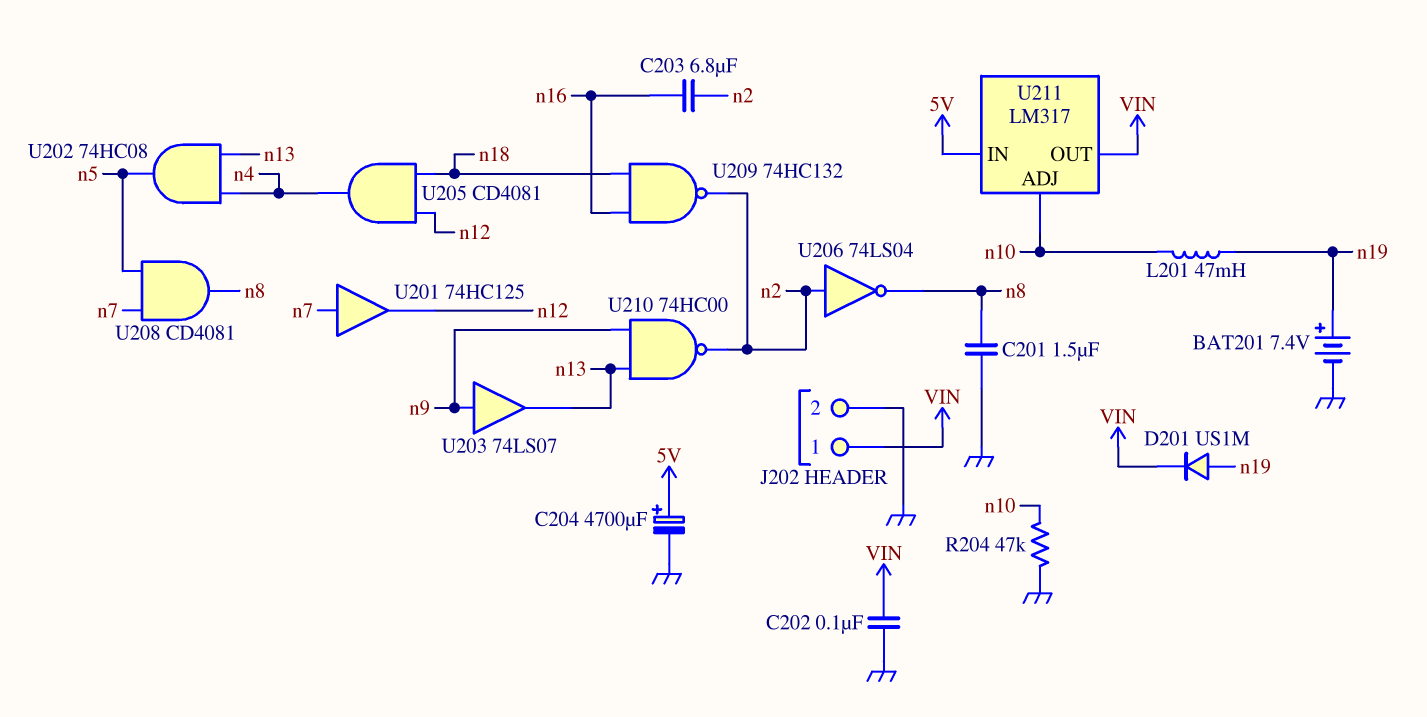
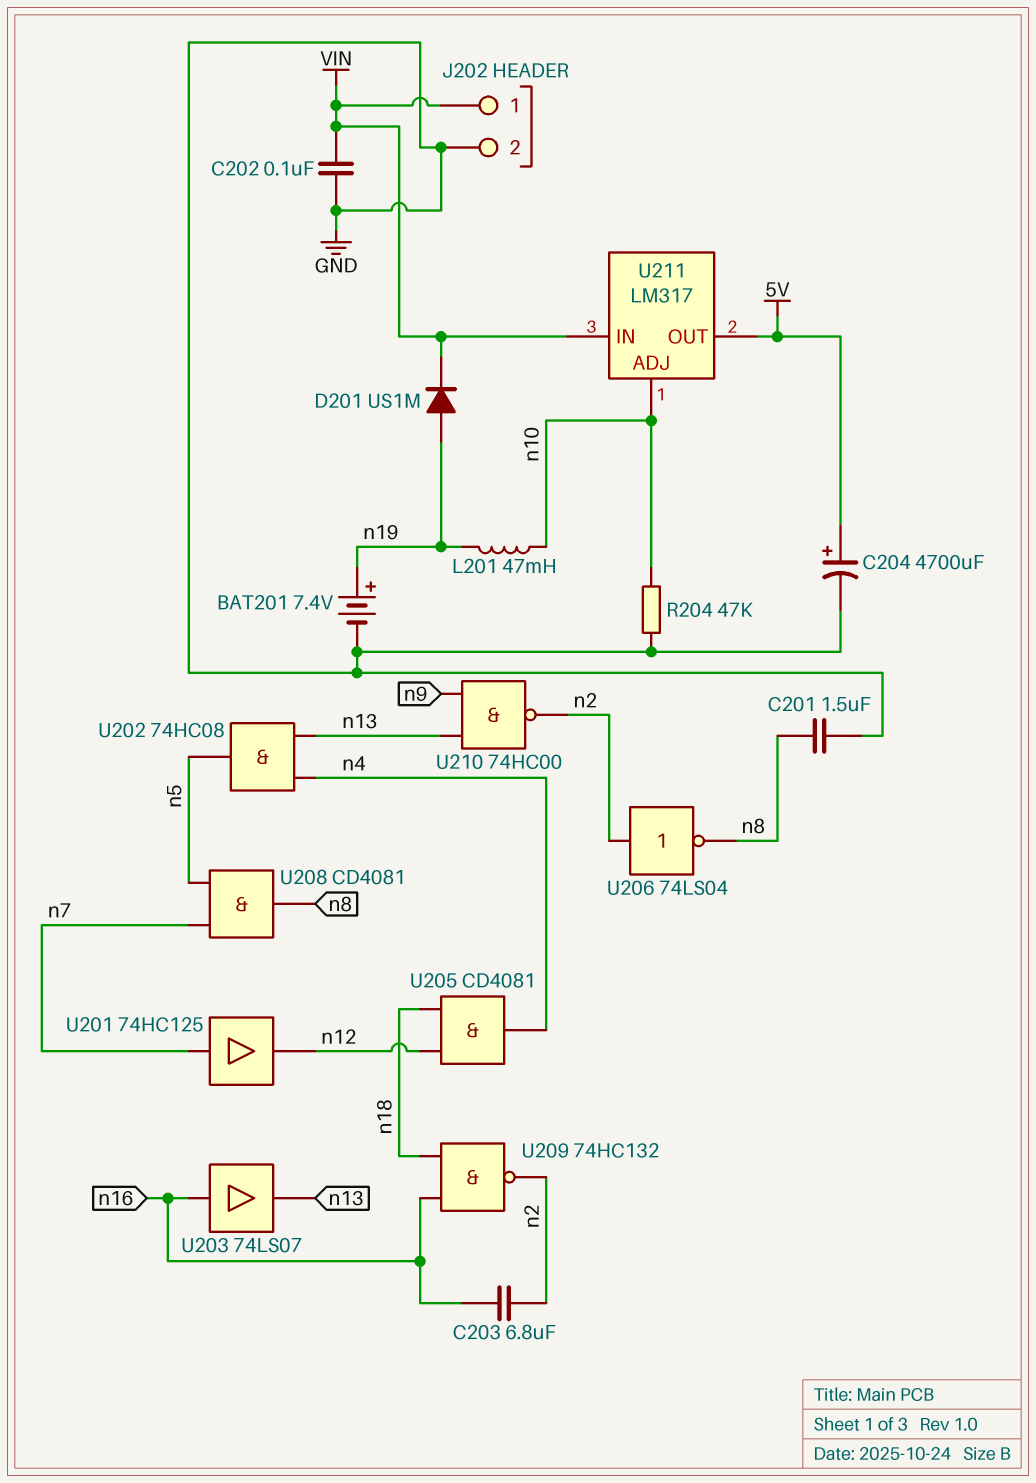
U203: buffer 74LS07 (in n9, out n13) -> buffer 74LS07 (in n16, out n13)
U211 pin IN: 5V -> VIN
U211 pin OUT: VIN -> 5V

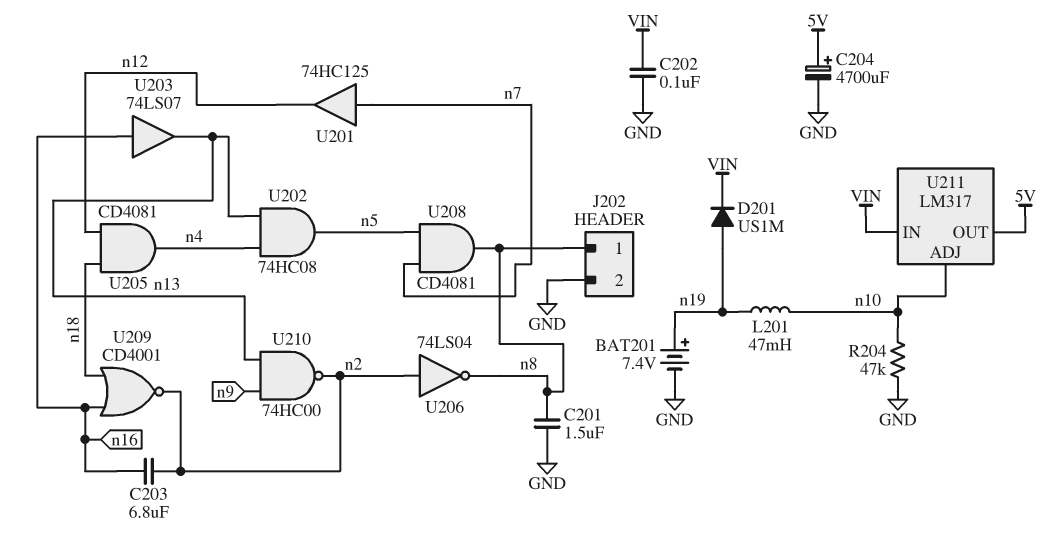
J202 pin 1: VIN -> n8
U209: NAND 74HC132 (in n16, in n18, out n2) -> NOR CD4001 (in n16, in n18, out n2)

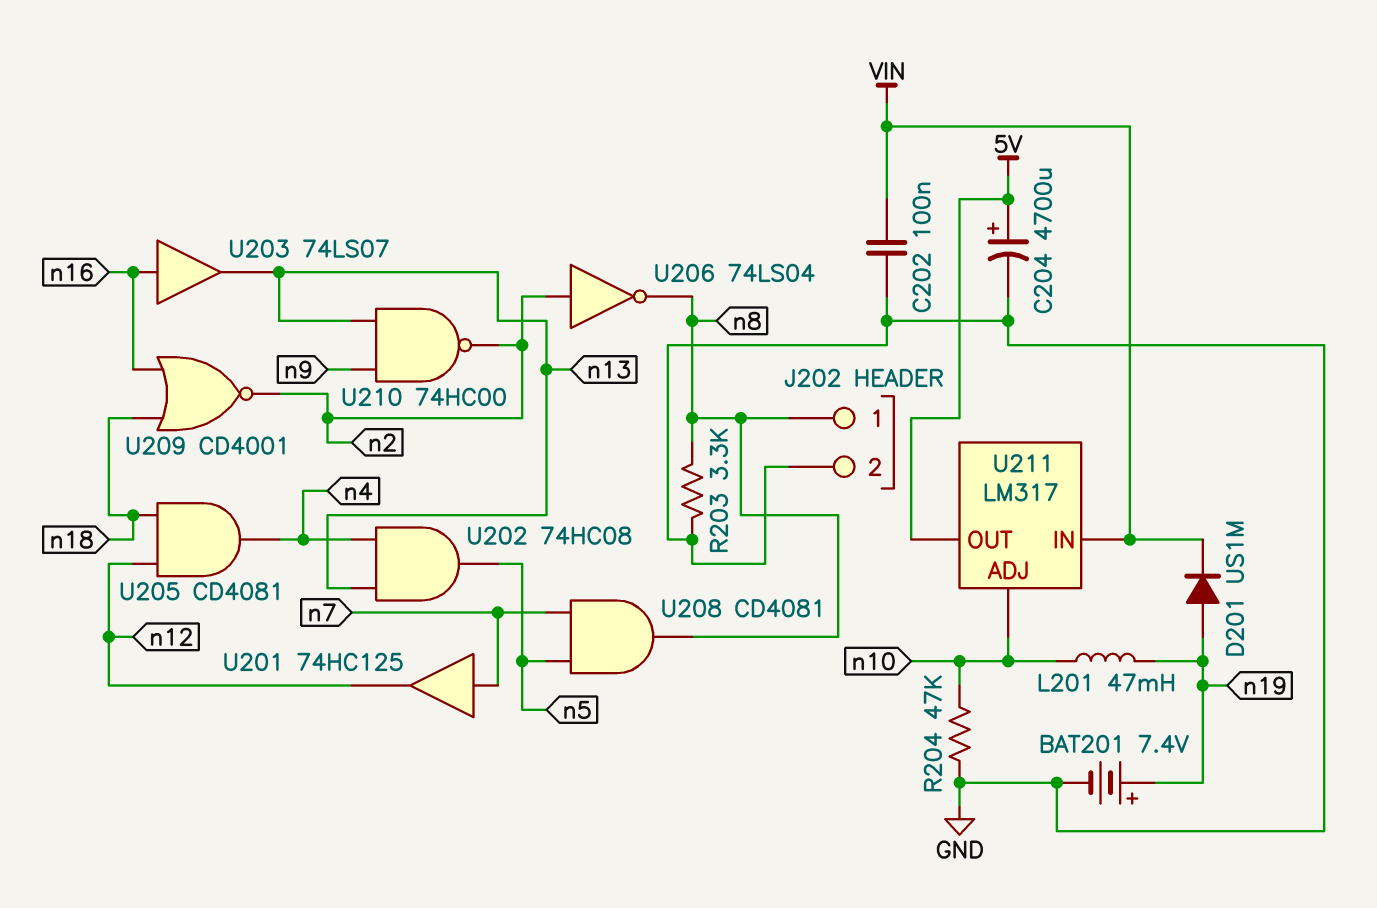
C201: 1.5uF (GND, n8) -> none
C203: 6.8uF (n2, n16) -> none
R203: none -> 3.3k (GND, n8)

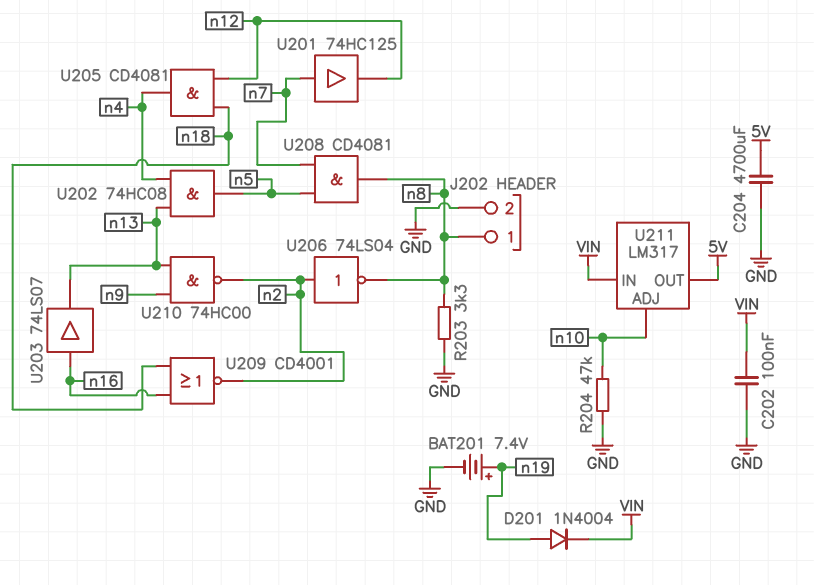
C204: 4700uF (plus 5V, minus GND) -> 4700uF (5V, GND)
D201: diode US1M (A n19, K VIN) -> diode 1N4004 (A n19, K VIN)
L201: 47mH (n10, n19) -> none

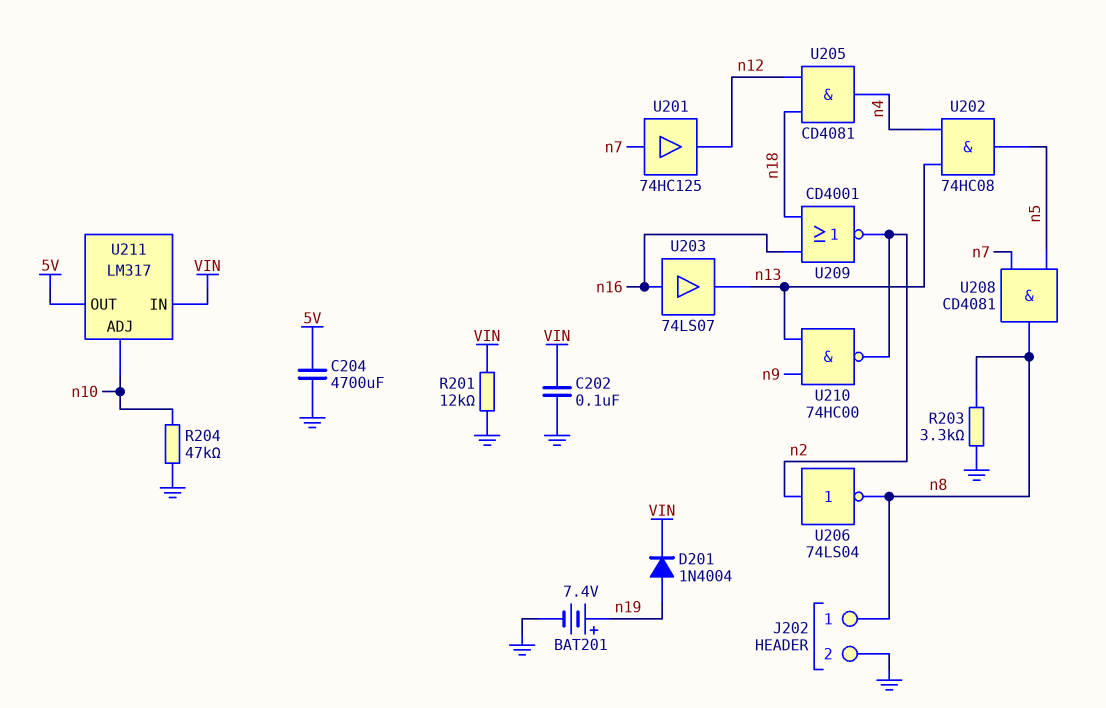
R201: none -> 12k (GND, VIN)

